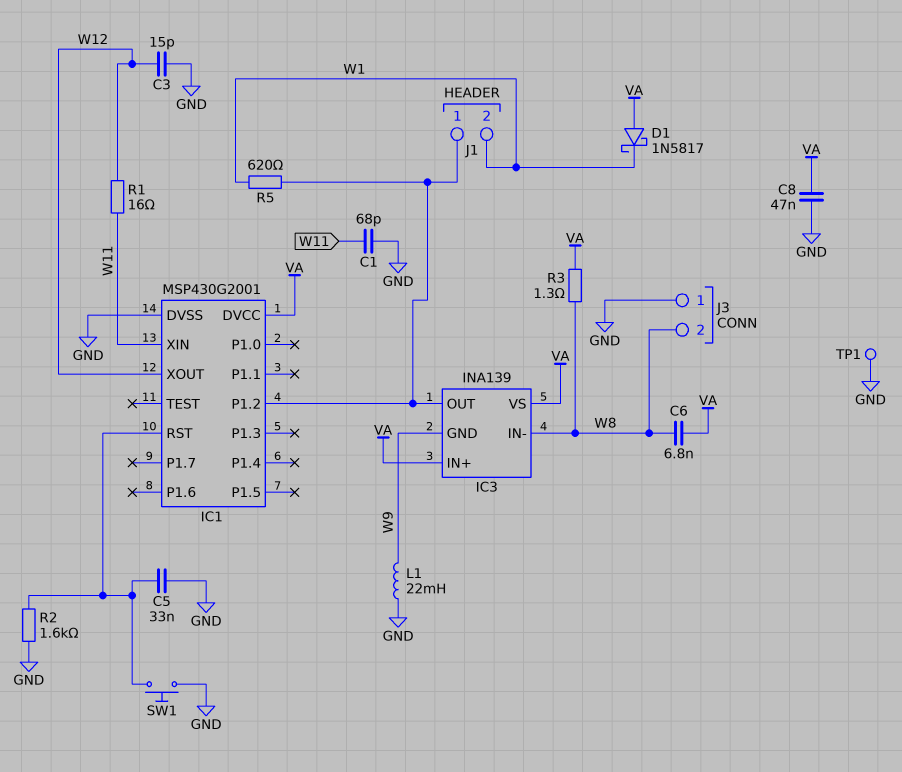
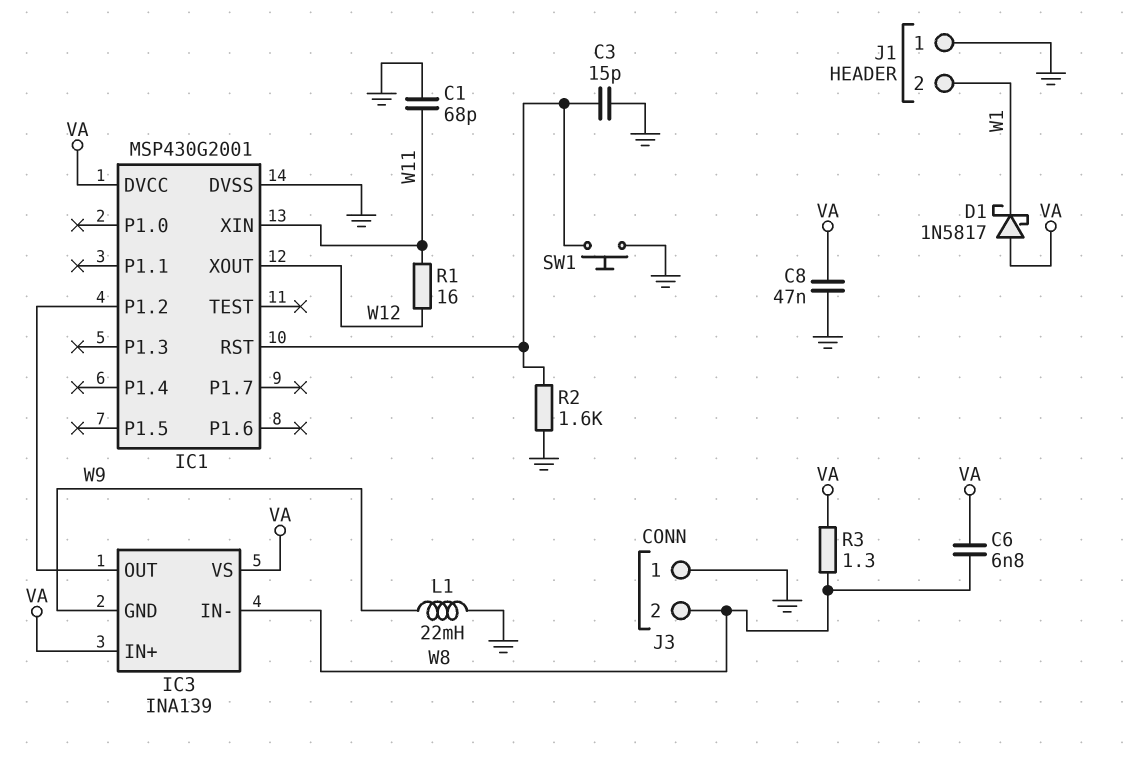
C3: 15pF (GND, W12) -> 15pF (GND, IC1/RST)
C5: 33nF (GND, IC1/RST) -> none
J1 pin 1: IC1/P1.2 -> GND
R5: 620 (IC1/P1.2, W1) -> none
TP1: test point (GND) -> none

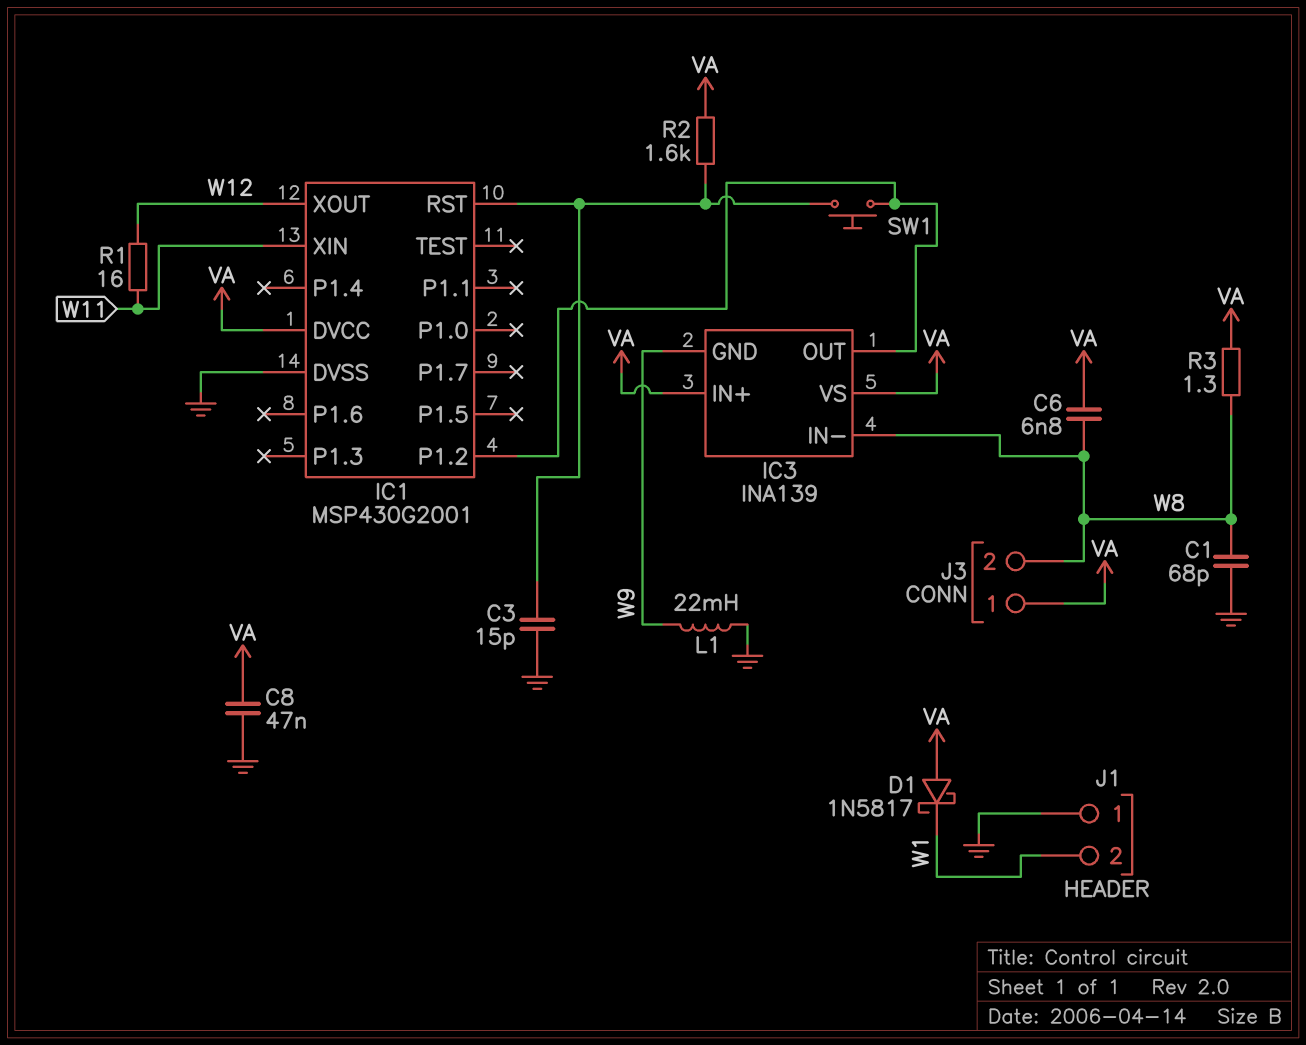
C1: 68pF (GND, W11) -> 68pF (GND, W8)
J3 pin 1: GND -> VA
R2: 1.6k (GND, IC1/RST) -> 1.6k (IC1/RST, VA)
SW1: button (GND, IC1/RST) -> button (IC1/P1.2, IC1/RST)

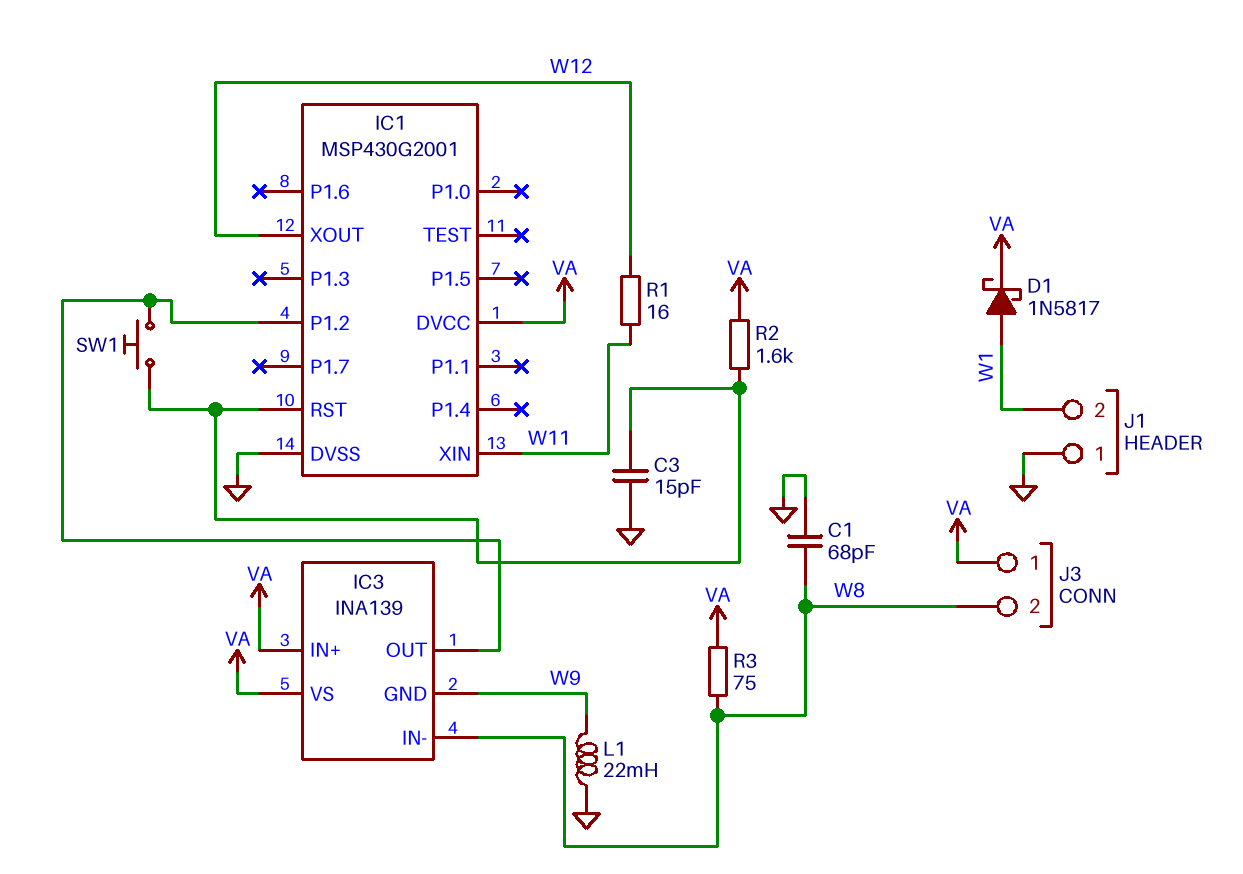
C6: 6.8nF (VA, W8) -> none
C8: 47nF (GND, VA) -> none
D1: schottky 1N5817 (A VA, K W1) -> schottky 1N5817 (A W1, K VA)
R3: 1.3 (VA, W8) -> 75 (VA, W8)

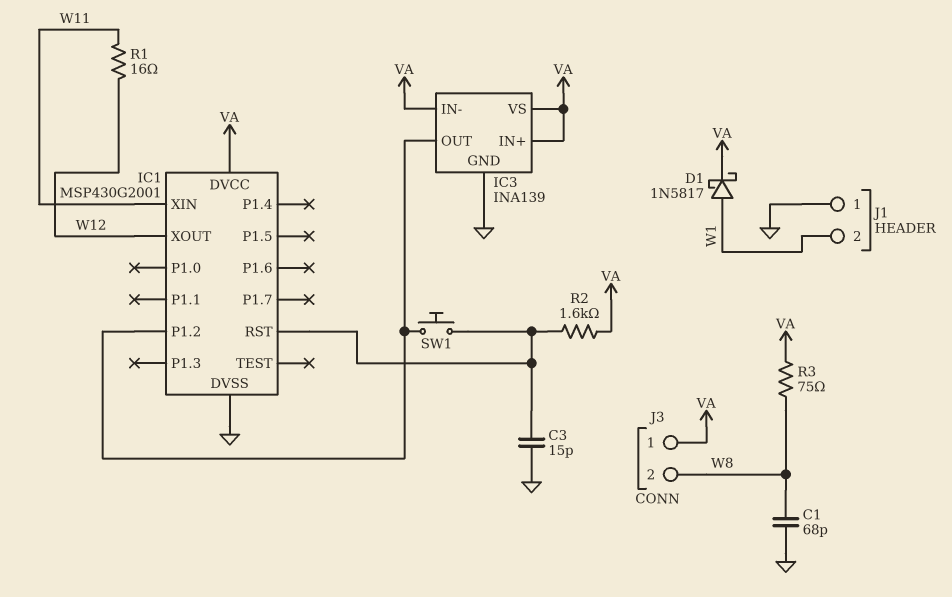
IC3 pin GND: W9 -> GND
IC3 pin IN-: W8 -> VA
L1: 22mH (GND, W9) -> none

